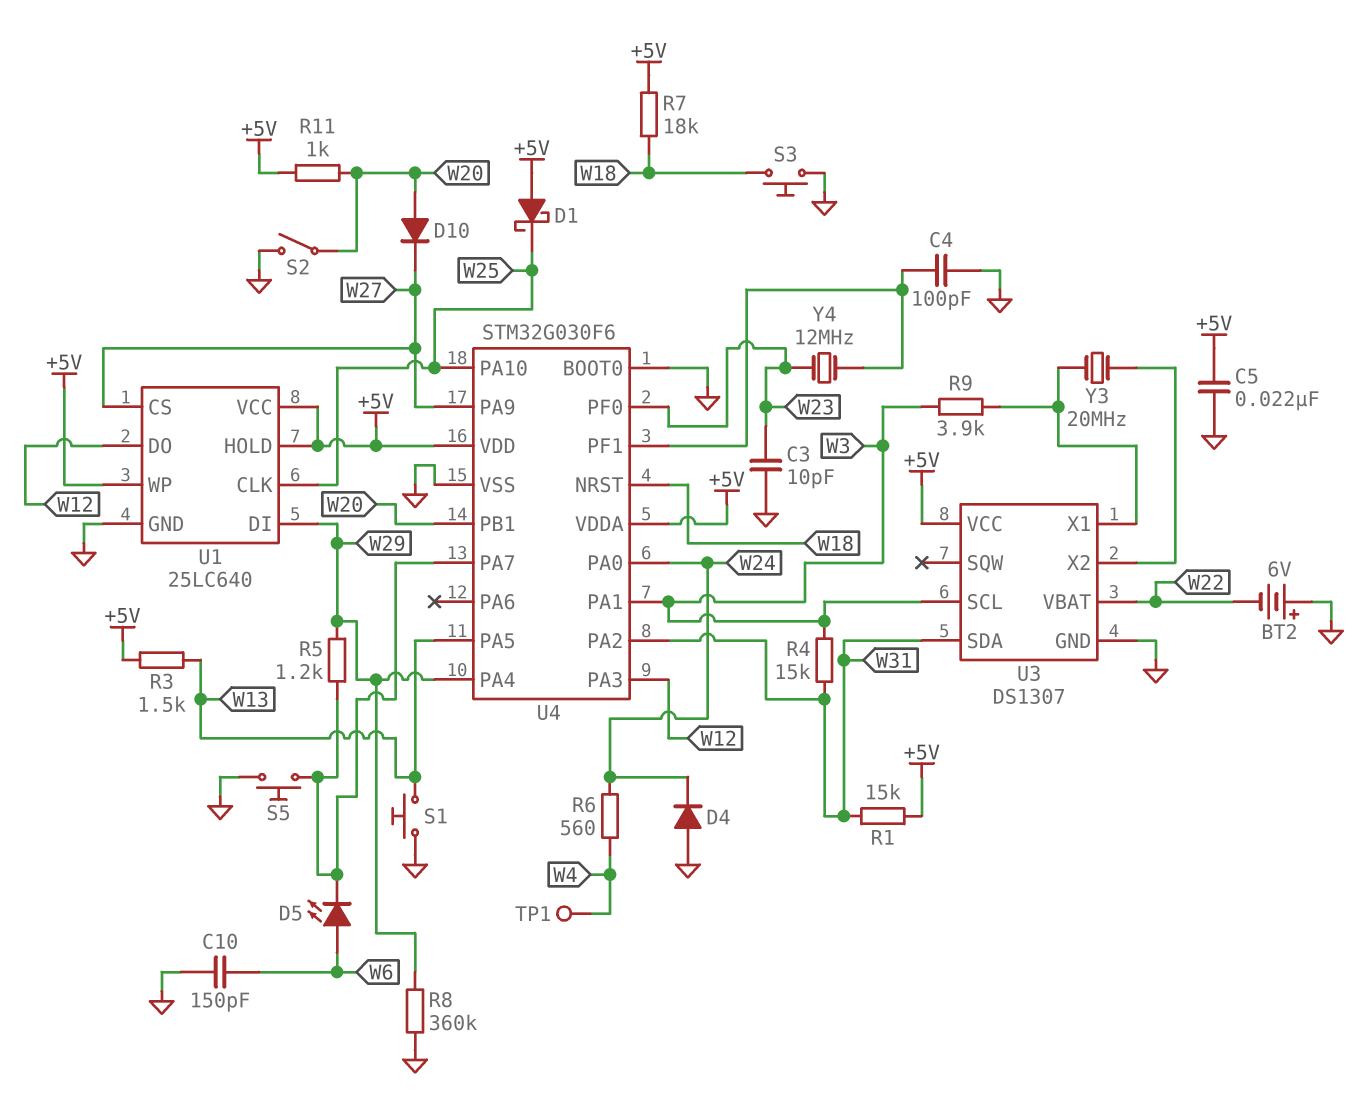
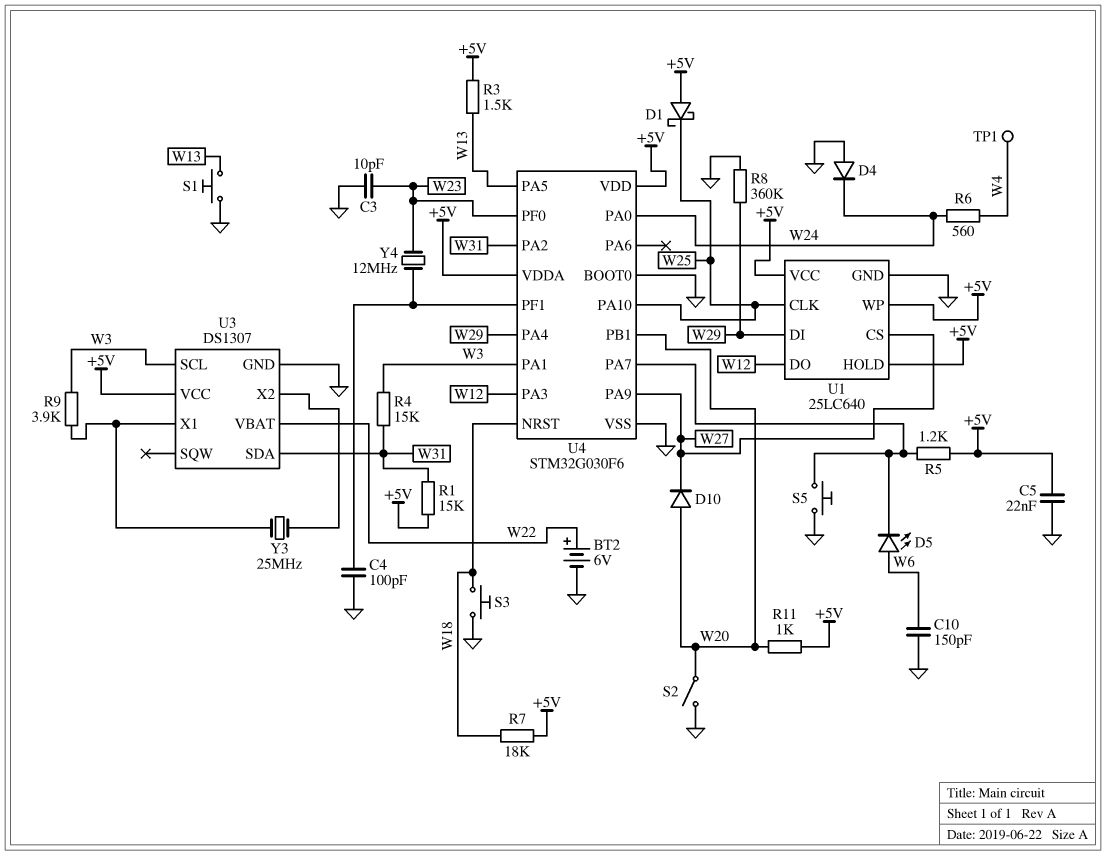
BT2: 6V (plus GND, minus W22) -> 6V (plus W22, minus GND)
R5: 1.2k (U4/PA7, W29) -> 1.2k (+5V, U4/PA7)
Y3: 20MHz (U3/X1, U3/X2) -> 25MHz (U3/X1, U3/X2)

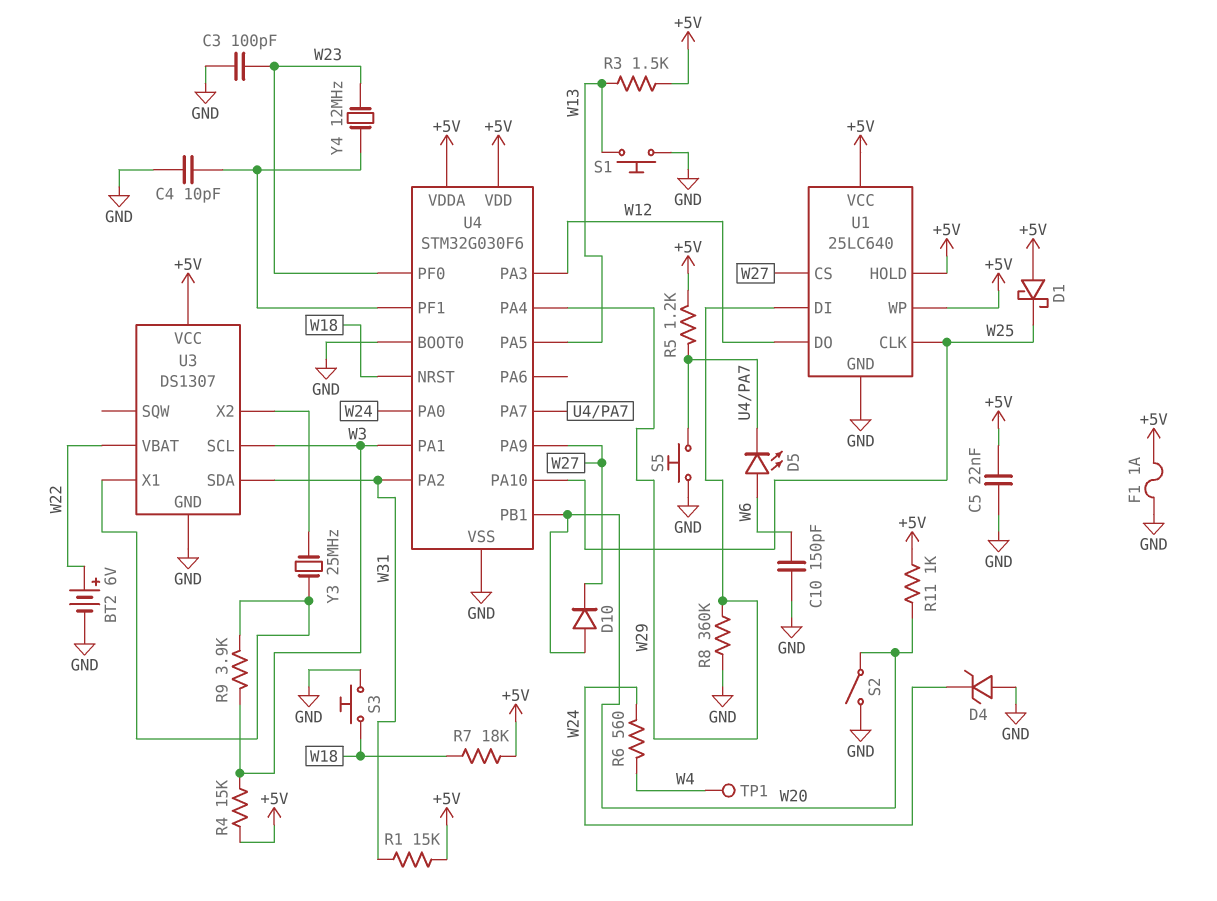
C3: 10pF (GND, W23) -> 100pF (GND, W23)
C4: 100pF (GND, U4/PF1) -> 10pF (GND, U4/PF1)
D4: diode (A GND, K W24) -> zener (A GND, K W24)
F1: none -> 1A (+5V, GND)
R4: 15k (W3, W31) -> 15k (+5V, W3)

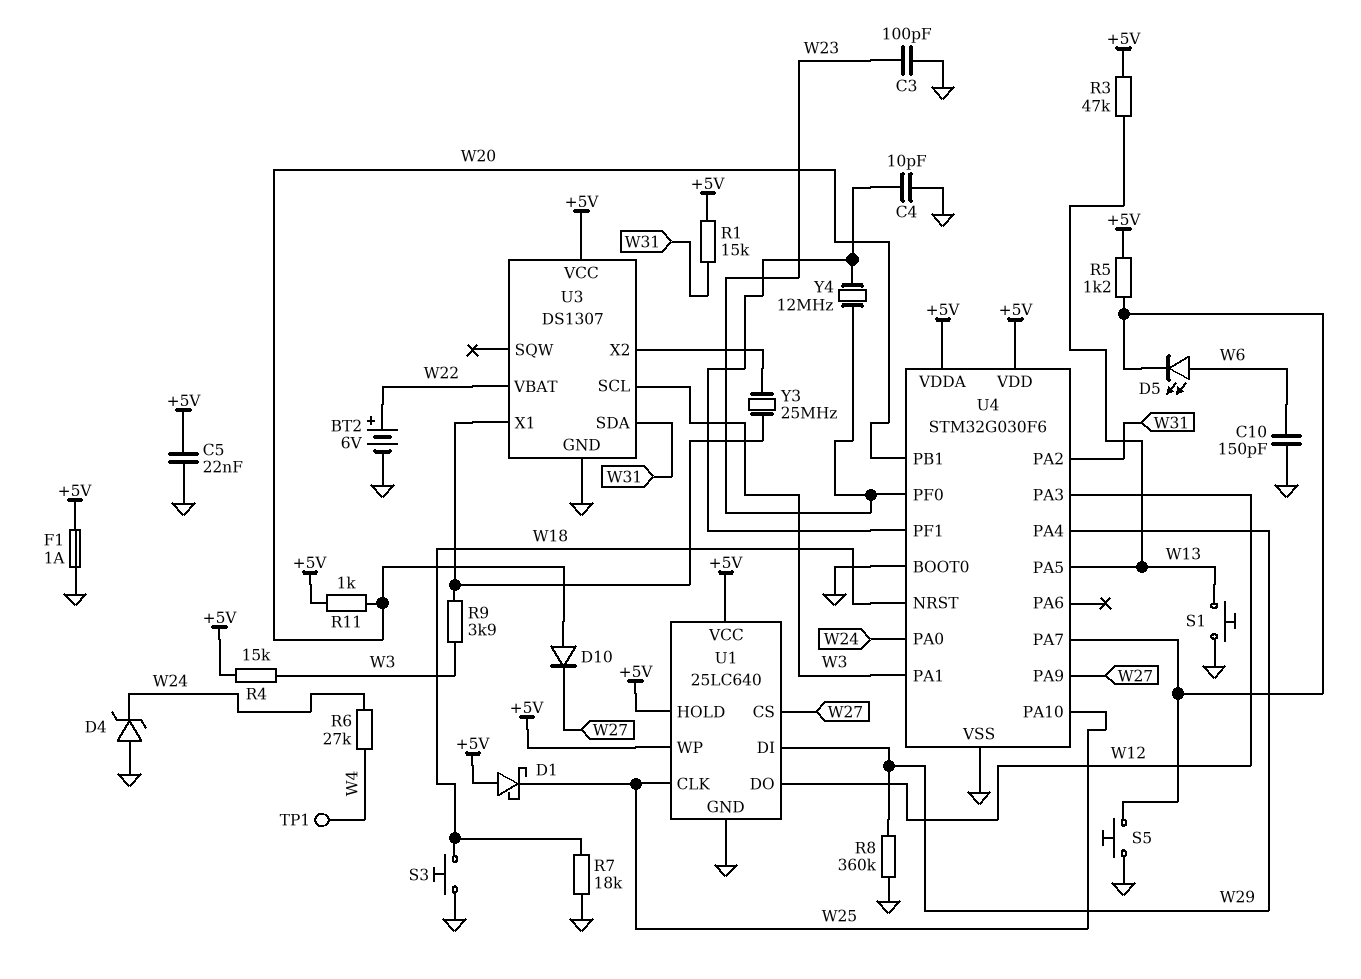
R3: 1.5k (+5V, W13) -> 47k (+5V, W13)
R6: 560 (W4, W24) -> 27k (W4, W24)
R7: 18k (+5V, W18) -> 18k (GND, W18)
S2: switch (GND, W20) -> none

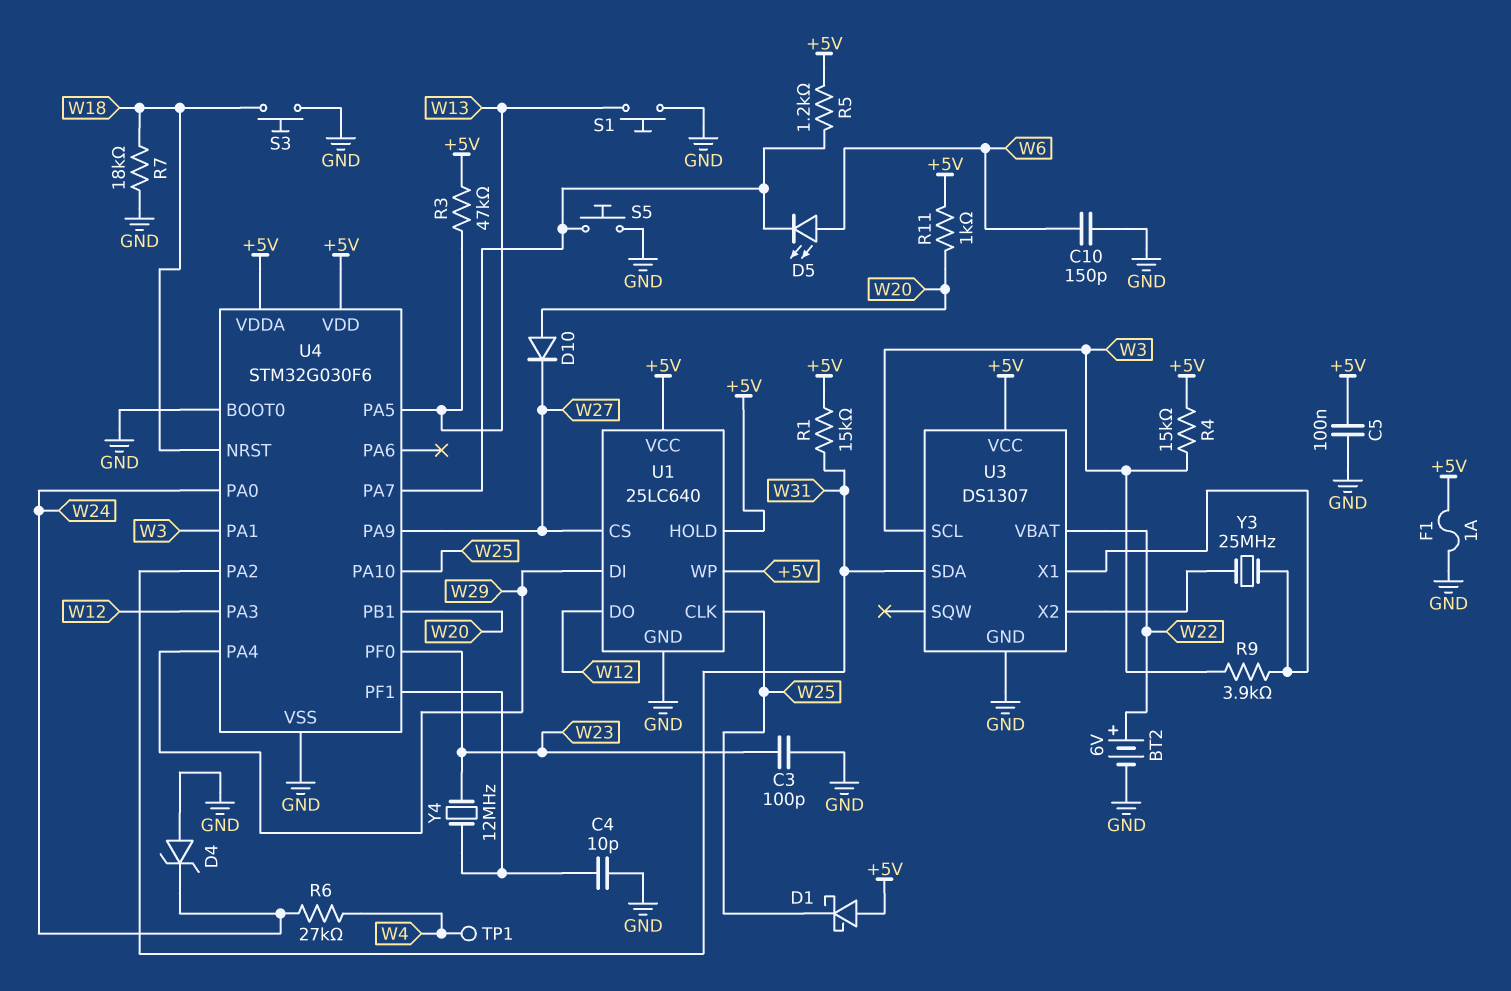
C5: 22nF (+5V, GND) -> 100nF (+5V, GND)
R8: 360k (GND, W29) -> none

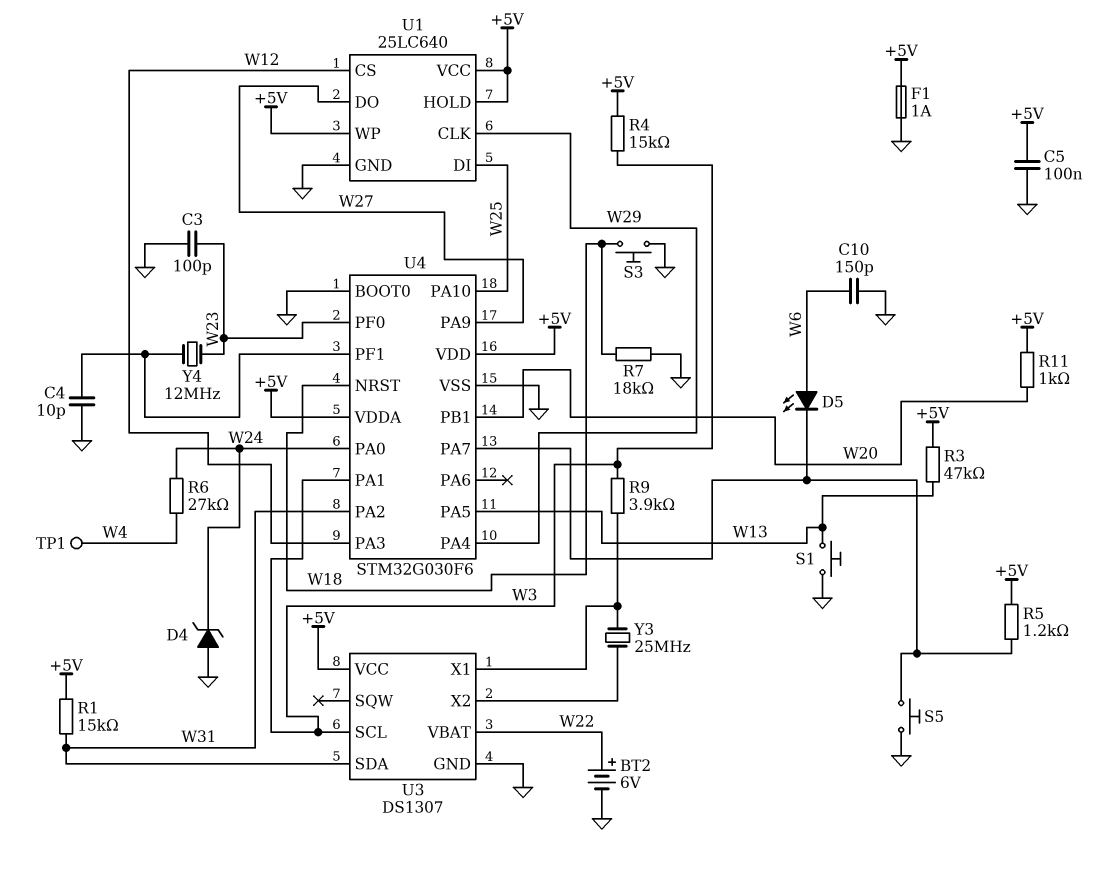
D1: schottky (A +5V, K W25) -> none
D10: diode (A W20, K W27) -> none
U1 pin CLK: W25 -> W29
U1 pin CS: W27 -> W12
U1 pin DI: W29 -> W25
U1 pin DO: W12 -> W27

